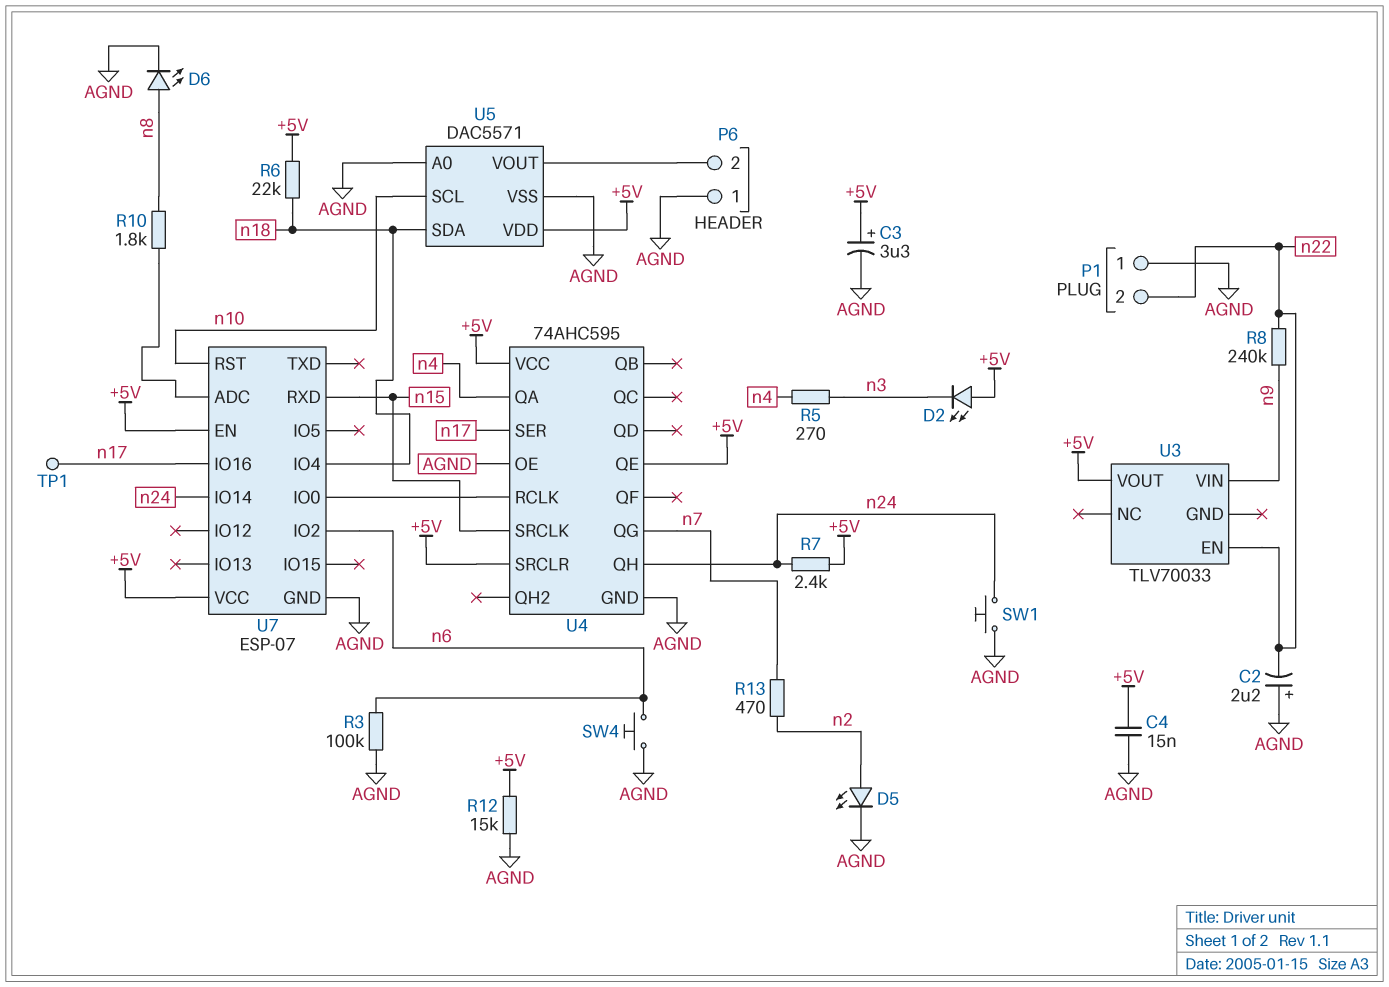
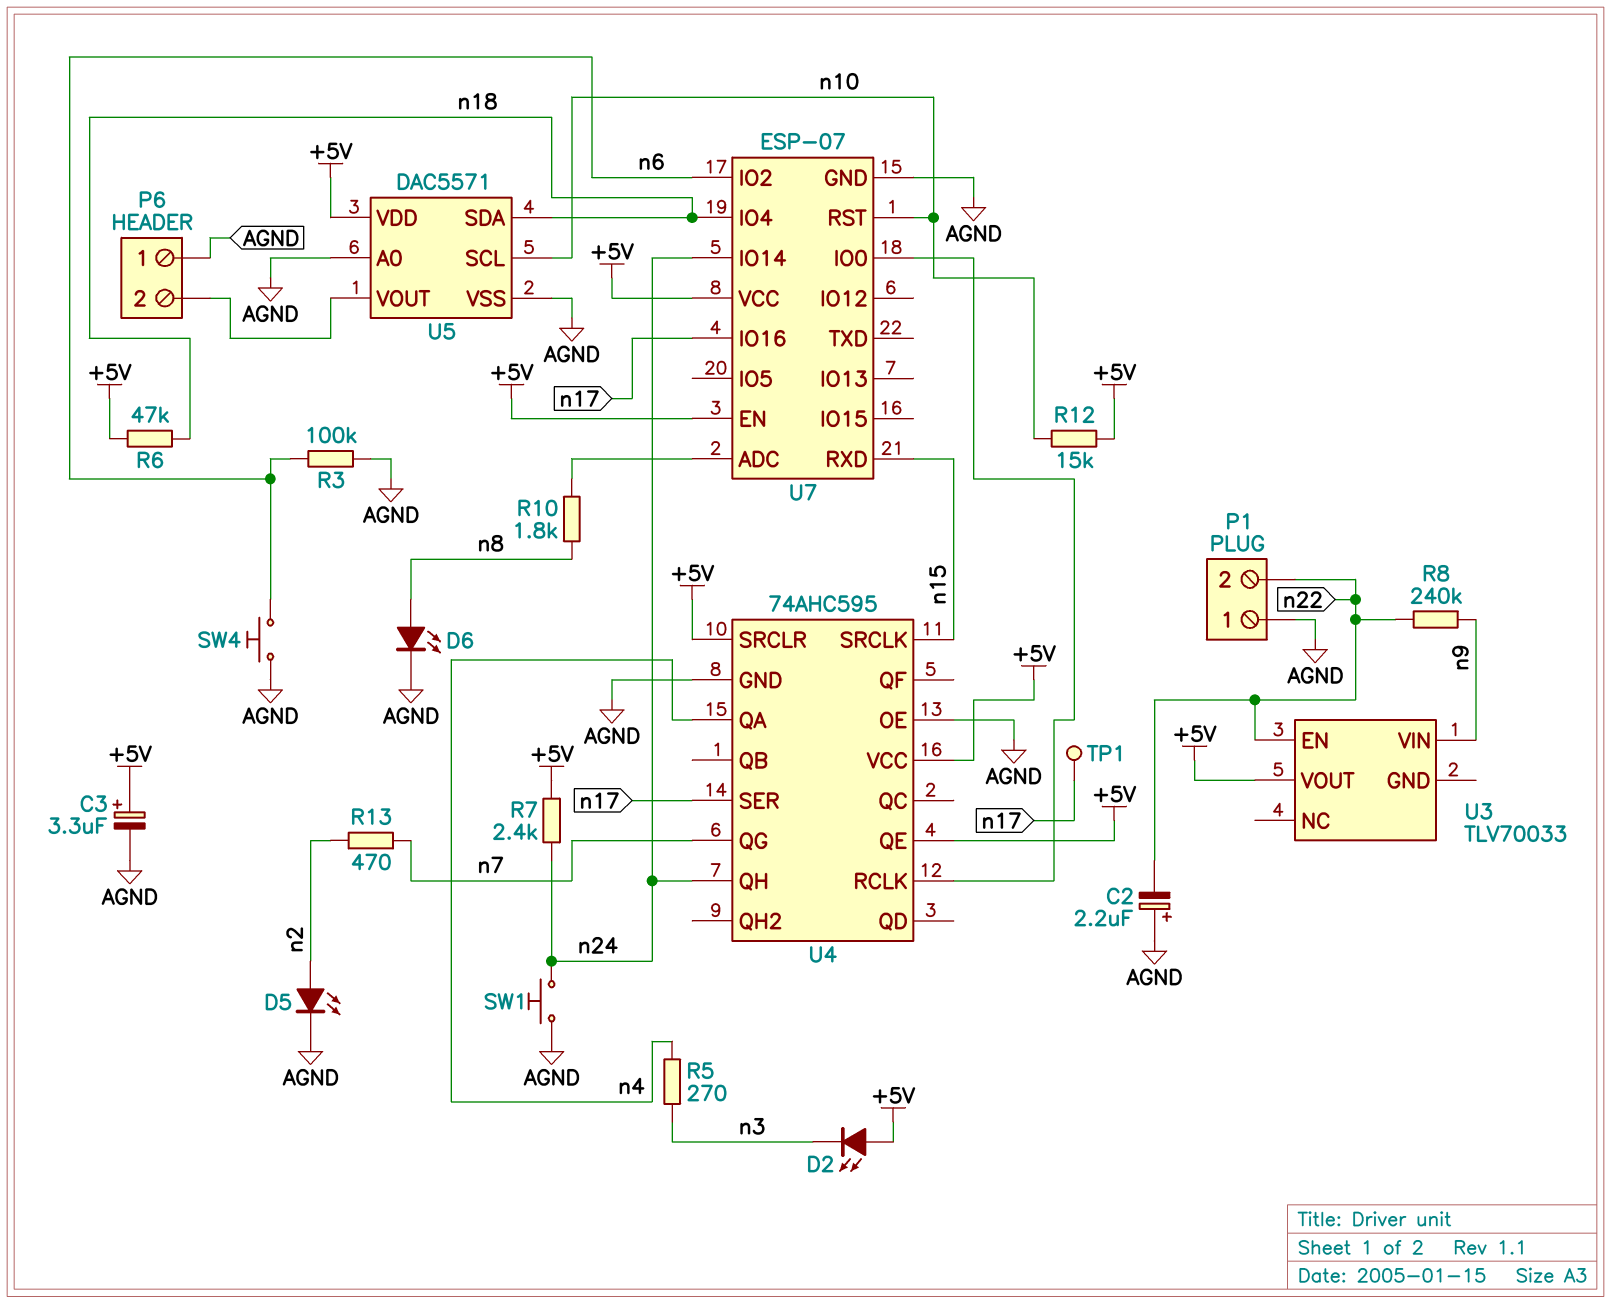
C4: 15nF (+5V, AGND) -> none
R6: 22k (+5V, n18) -> 47k (+5V, n18)
R12: 15k (+5V, AGND) -> 15k (+5V, n10)

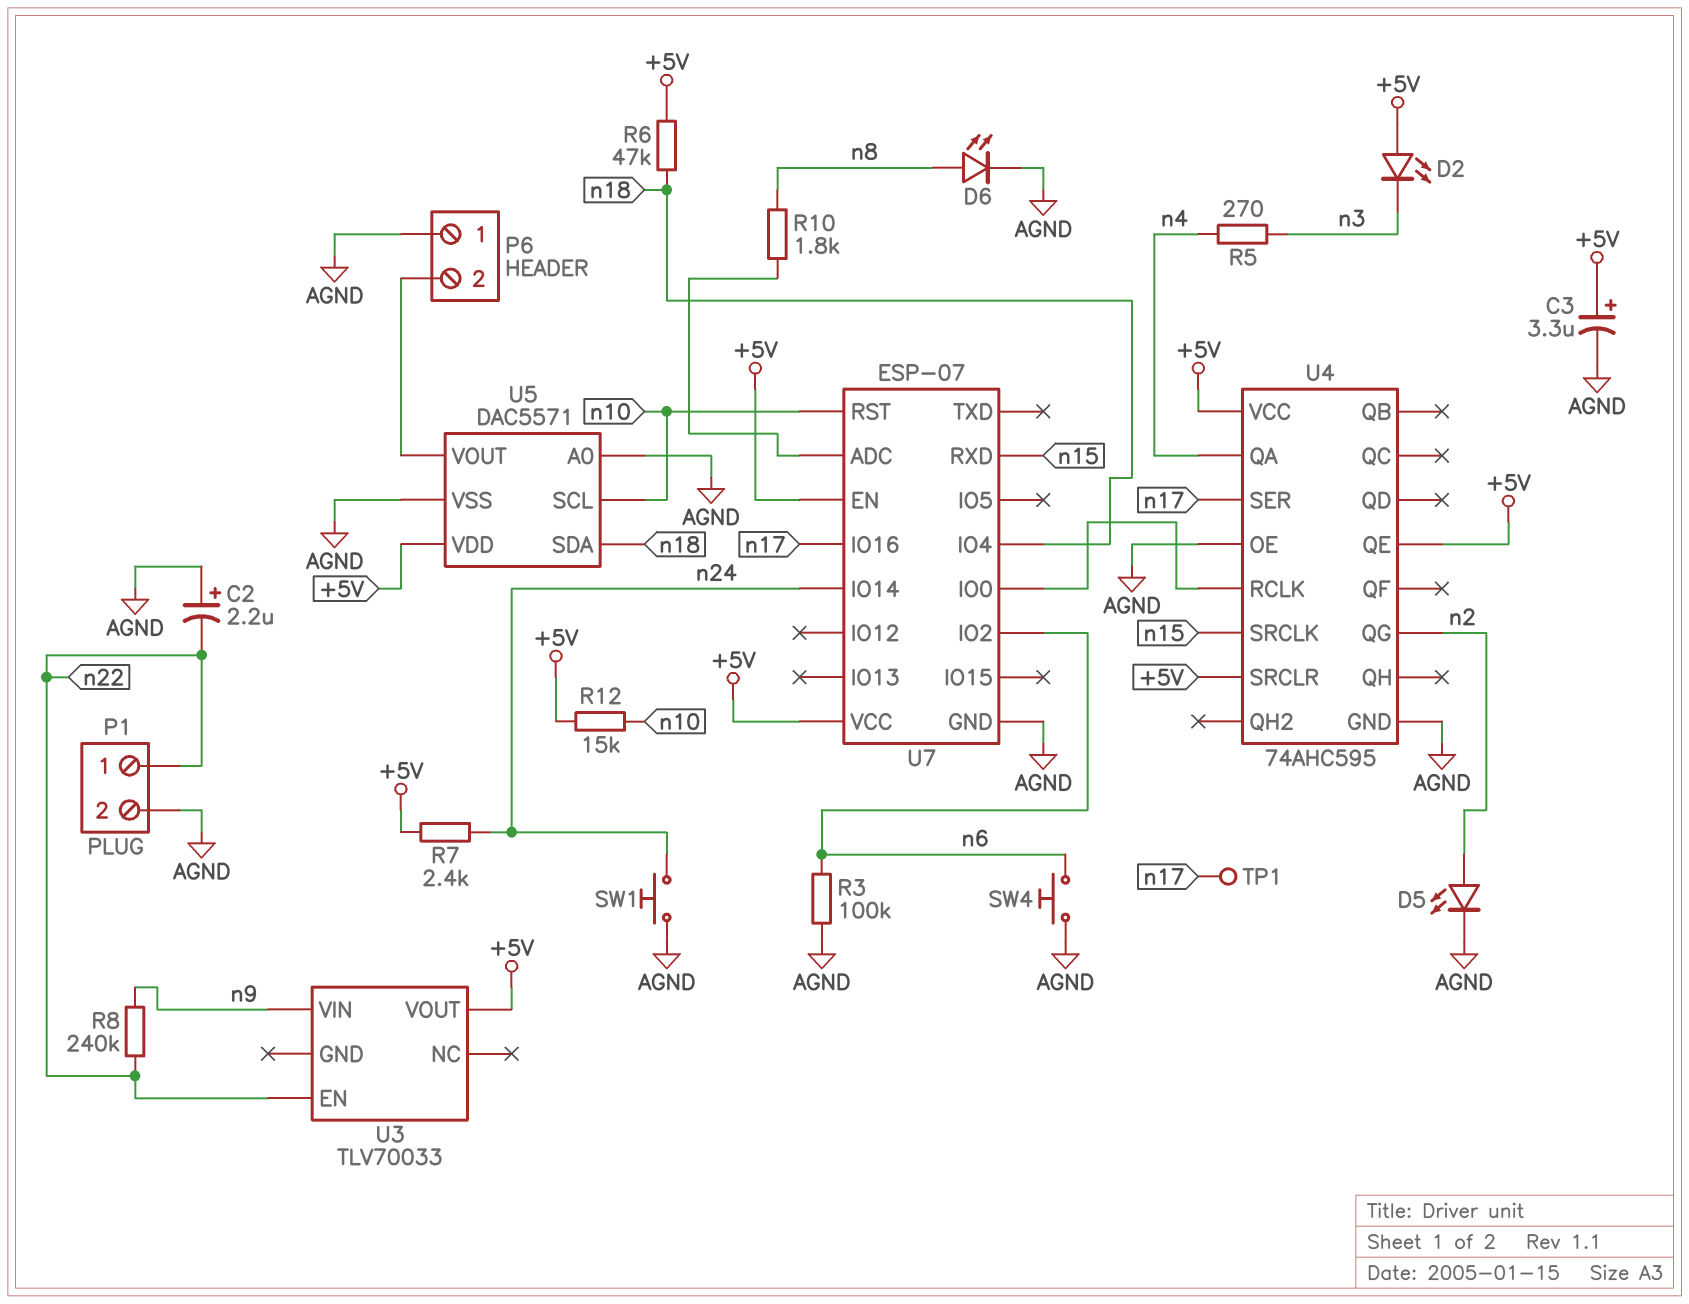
P1 pin 1: AGND -> n22
P1 pin 2: n22 -> AGND
R13: 470 (n2, n7) -> none
U4 pin QG: n7 -> n2
U4 pin QH: n24 -> none

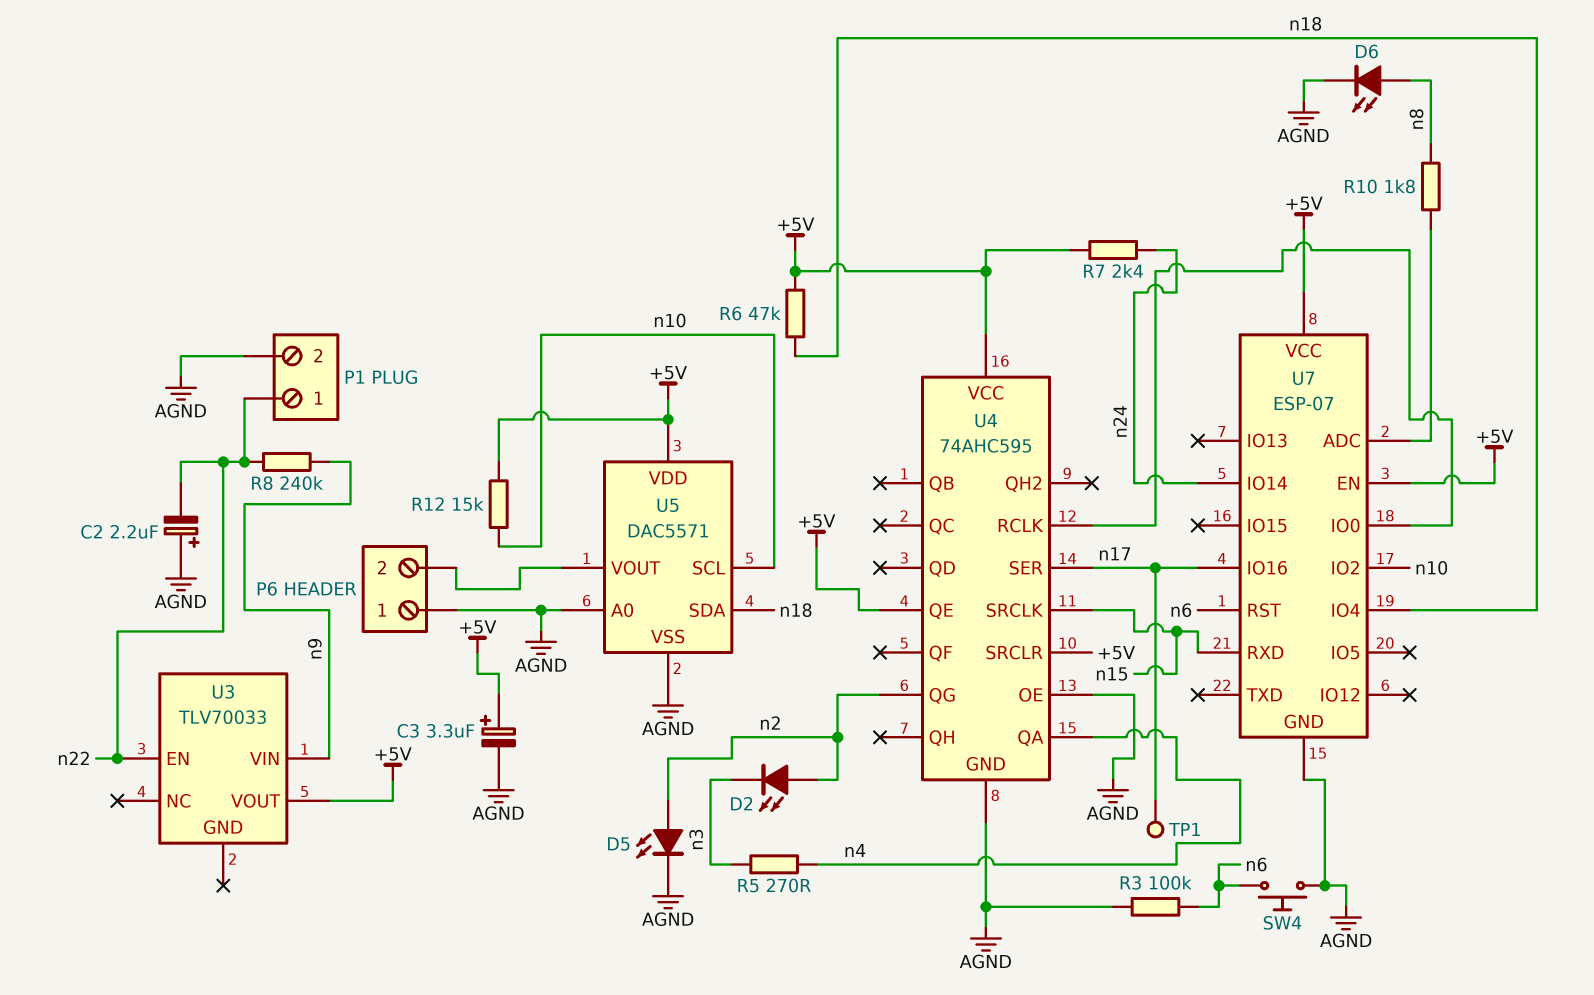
D2: LED (A +5V, K n3) -> LED (A n2, K n3)
SW1: button (AGND, n24) -> none
U7 pin IO2: n6 -> n10
U7 pin RST: n10 -> n6

